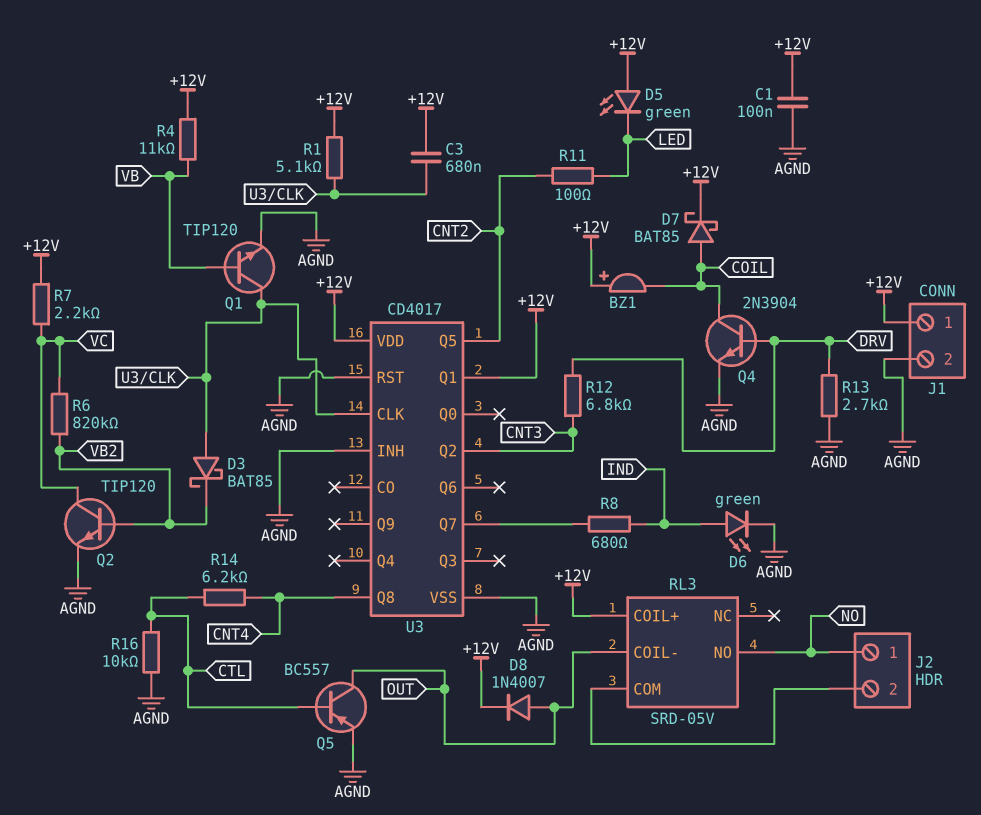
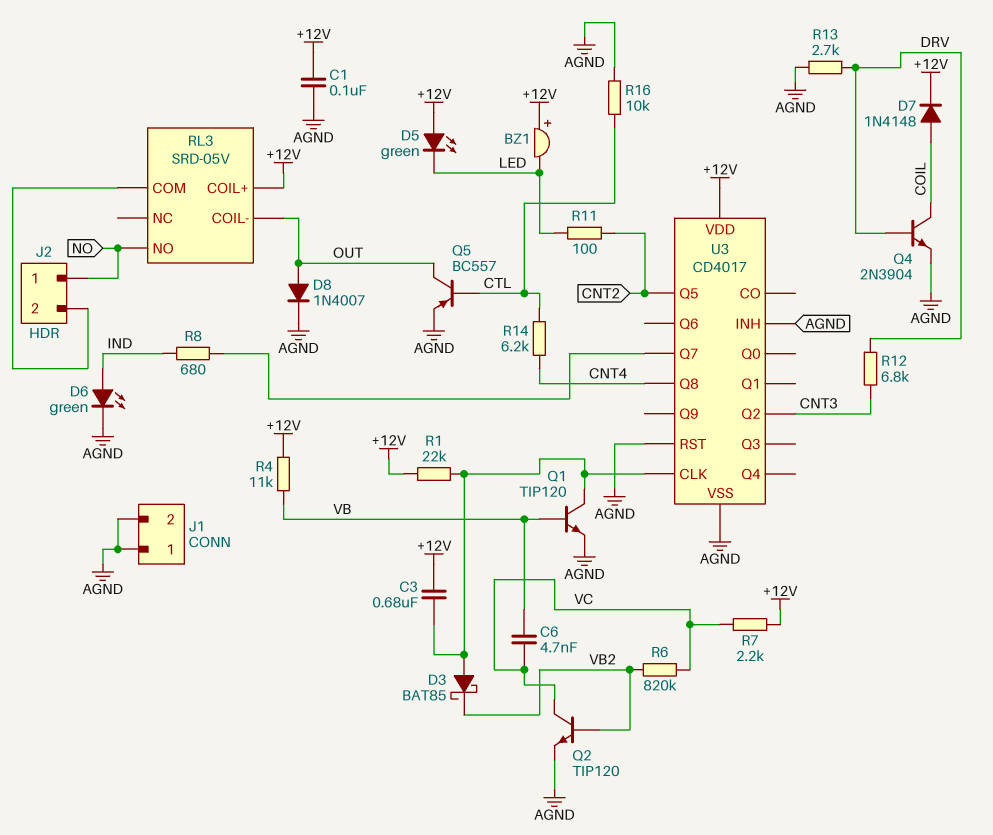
BZ1: buzzer (plus +12V, minus COIL) -> buzzer (plus +12V, minus LED)
C6: none -> 4.7nF (VB, VC)
D7: schottky BAT85 (A COIL, K +12V) -> diode 1N4148 (A COIL, K +12V)
D8: diode 1N4007 (A OUT, K +12V) -> diode 1N4007 (A OUT, K AGND)
J1 pin 1: +12V -> AGND
R1: 5.1k (+12V, U3/CLK) -> 22k (+12V, U3/CLK)
U3 pin Q1: +12V -> none

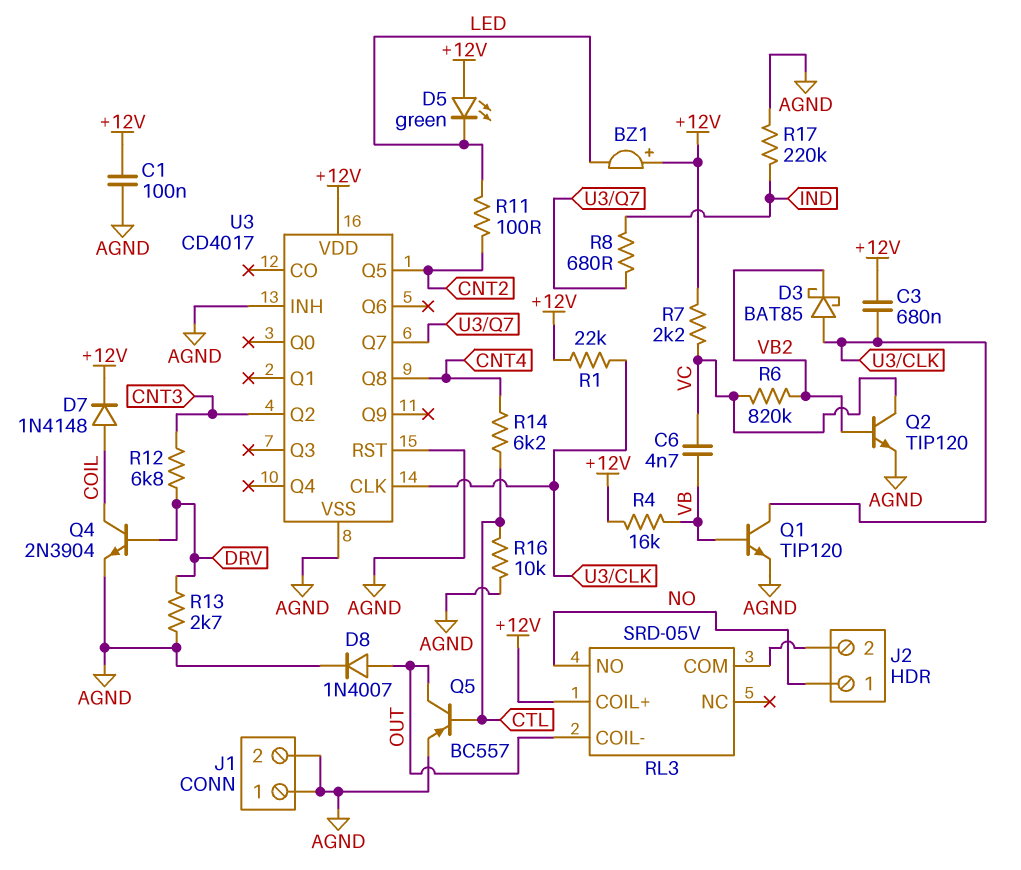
D6: LED green (A IND, K AGND) -> none
R4: 11k (+12V, VB) -> 16k (+12V, VB)
R17: none -> 220k (AGND, IND)

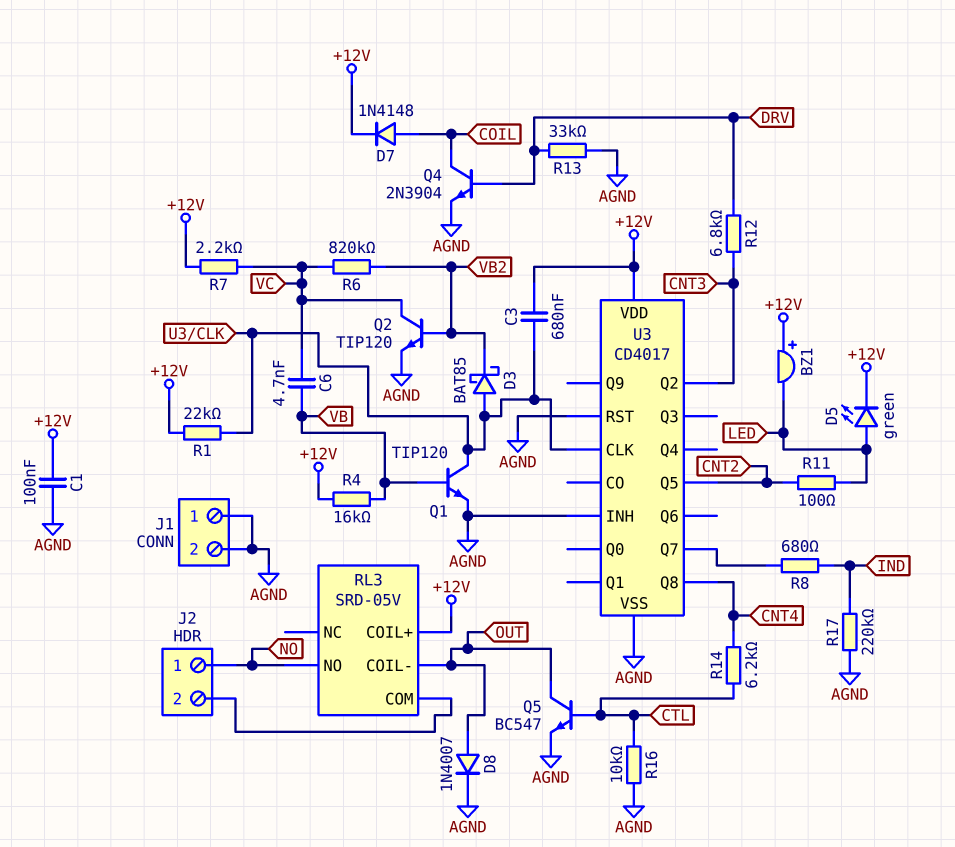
D5: LED green (A +12V, K LED) -> LED green (A LED, K +12V)
Q5: PNP BC557 (B CTL, C OUT, E AGND) -> NPN BC547 (B CTL, C OUT, E AGND)
R13: 2.7k (AGND, DRV) -> 33k (AGND, DRV)

